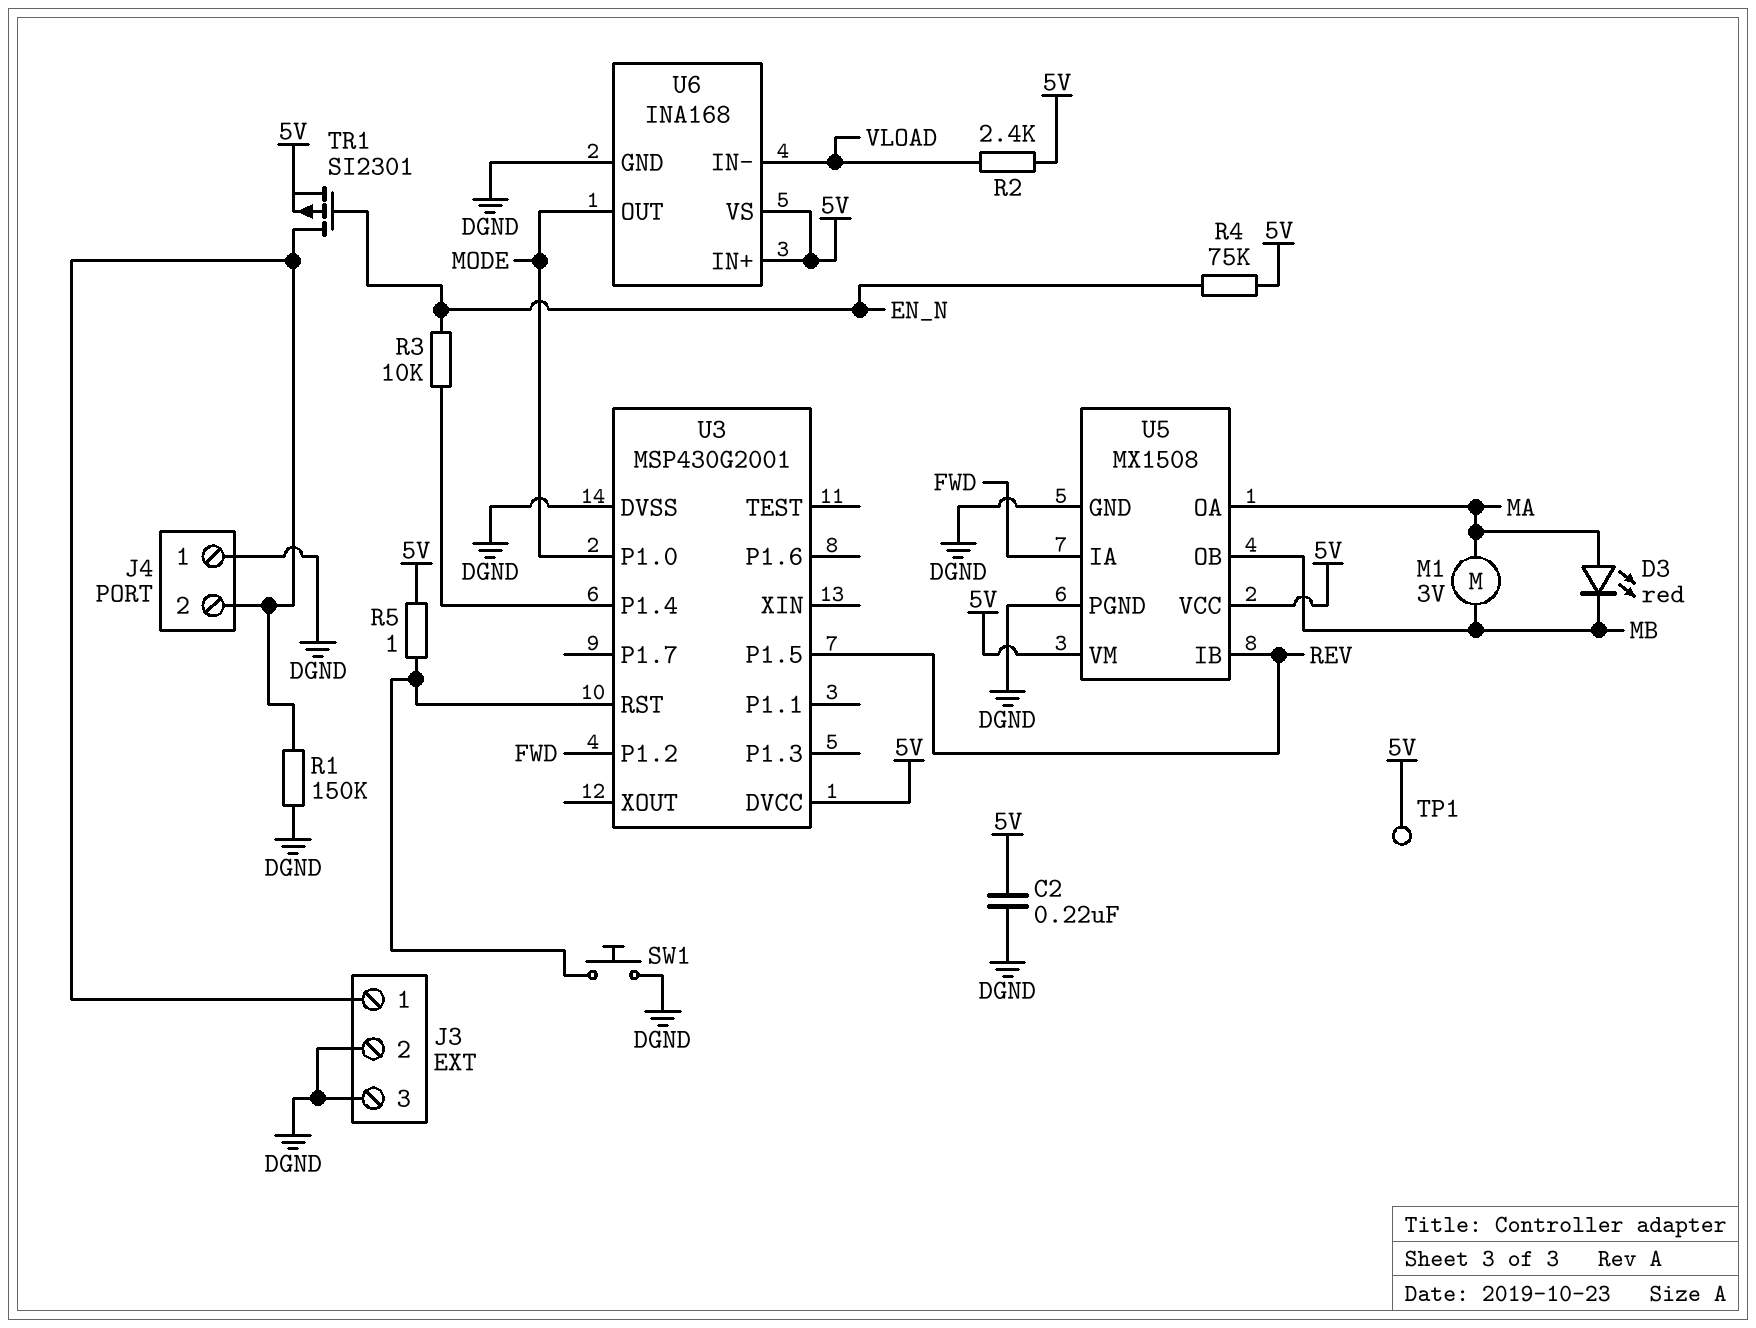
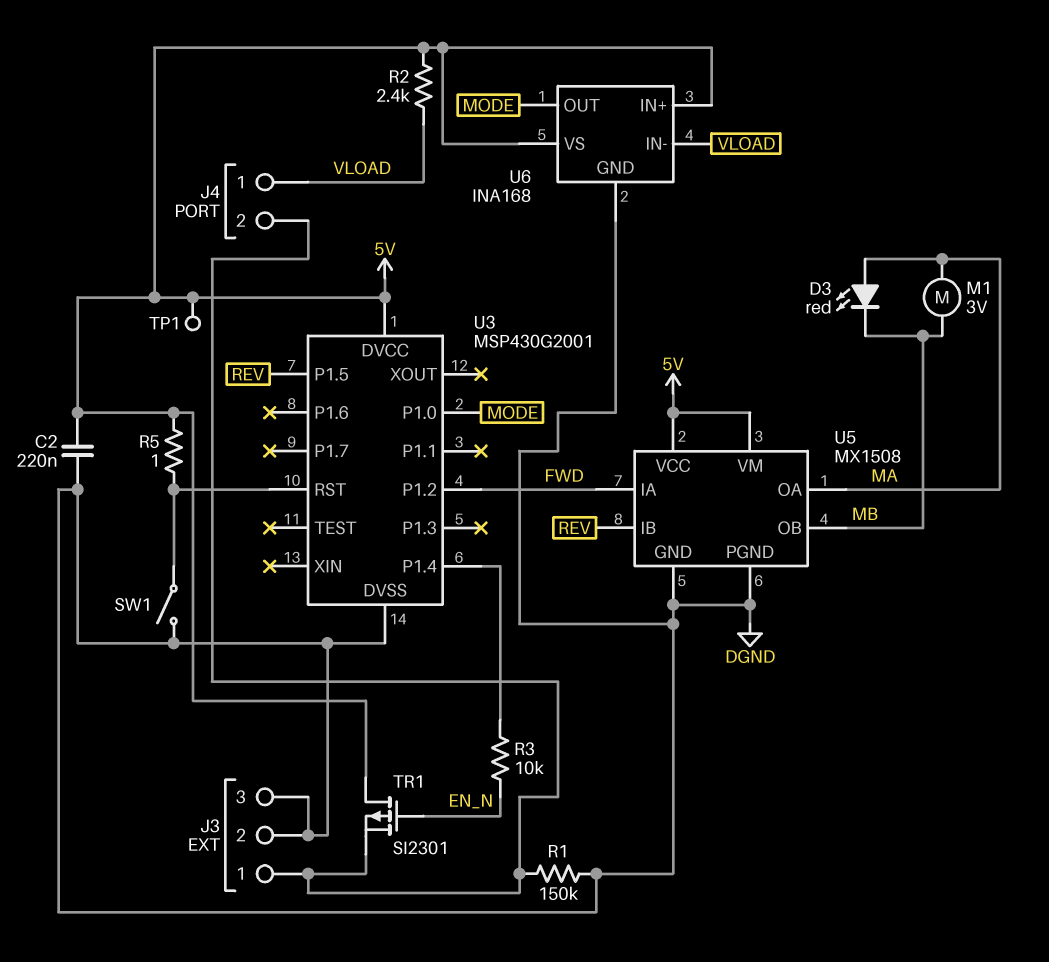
J4 pin 1: DGND -> VLOAD
R4: 75k (5V, EN_N) -> none
SW1: button (DGND, U3/RST) -> switch (DGND, U3/RST)
TR1: PMOS SI2301 (G EN_N, D J3/1, S 5V) -> PMOS SI2301 (G EN_N, D 5V, S J3/1)

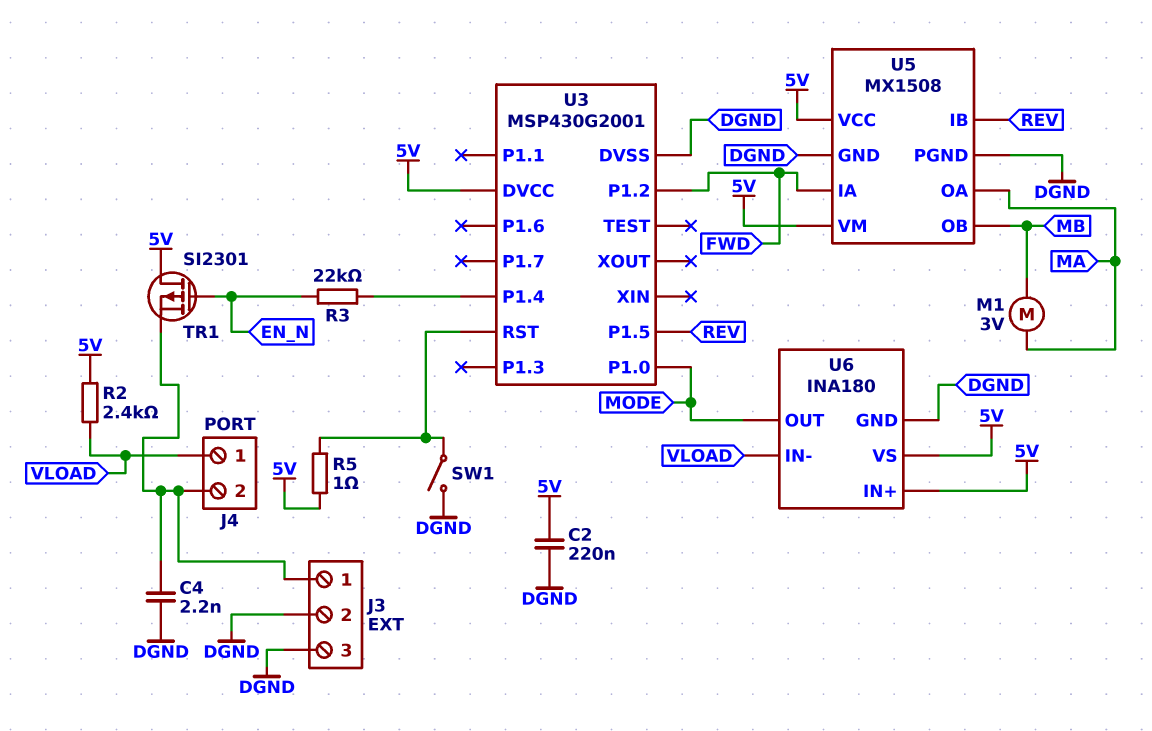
C4: none -> 2.2nF (DGND, J3/1)
D3: LED red (A MA, K MB) -> none
R1: 150k (DGND, J3/1) -> none
R3: 10k (EN_N, U3/P1.4) -> 22k (EN_N, U3/P1.4)
TP1: test point (5V) -> none
U6: INA168 -> INA180

